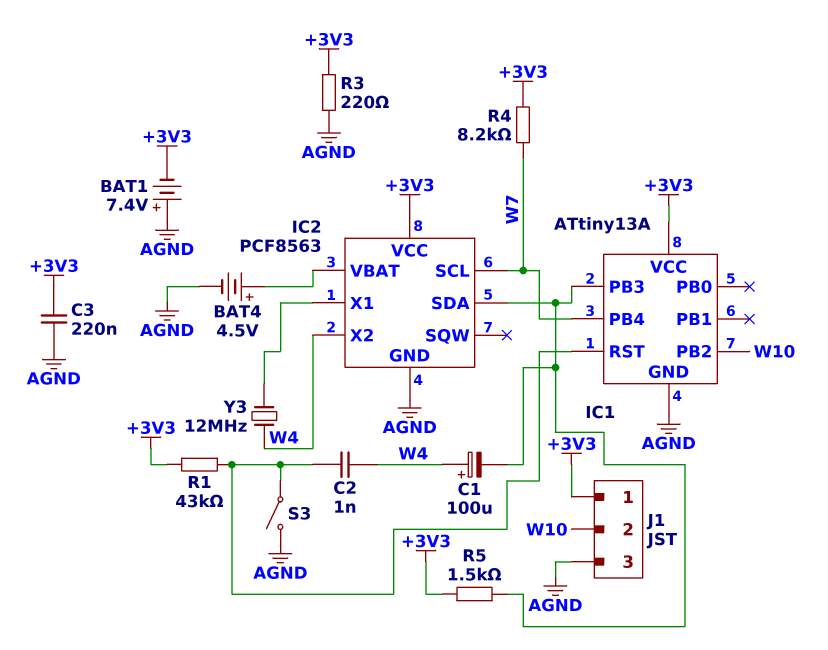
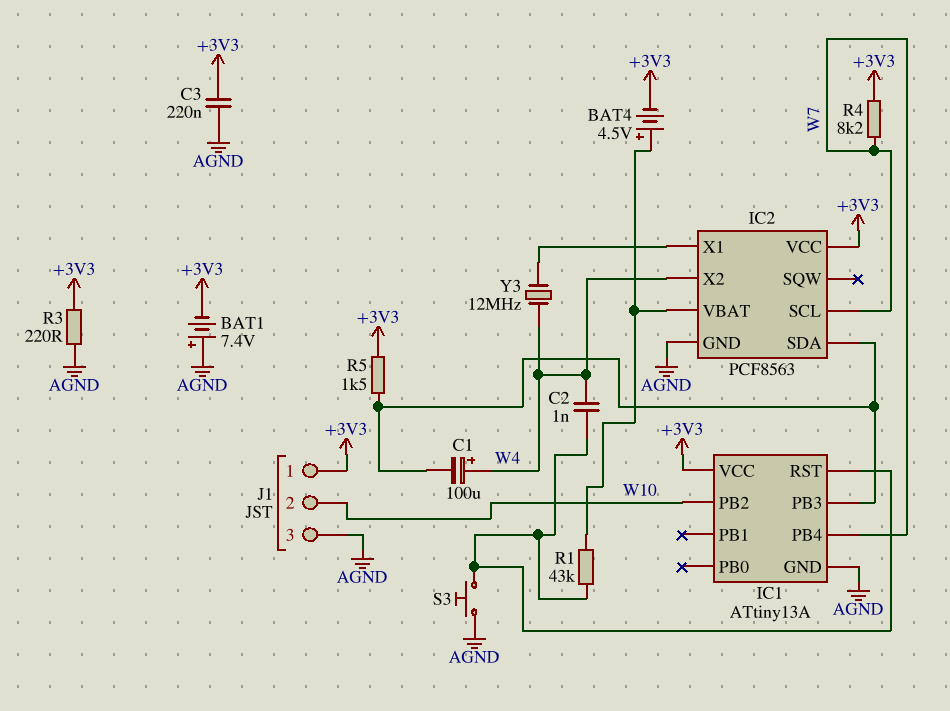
BAT4: 4.5V (plus IC2/VBAT, minus AGND) -> 4.5V (plus IC2/VBAT, minus +3V3)
R1: 43k (+3V3, IC1/RST) -> 43k (IC1/RST, IC2/VBAT)
S3: switch (AGND, IC1/RST) -> button (AGND, IC1/RST)

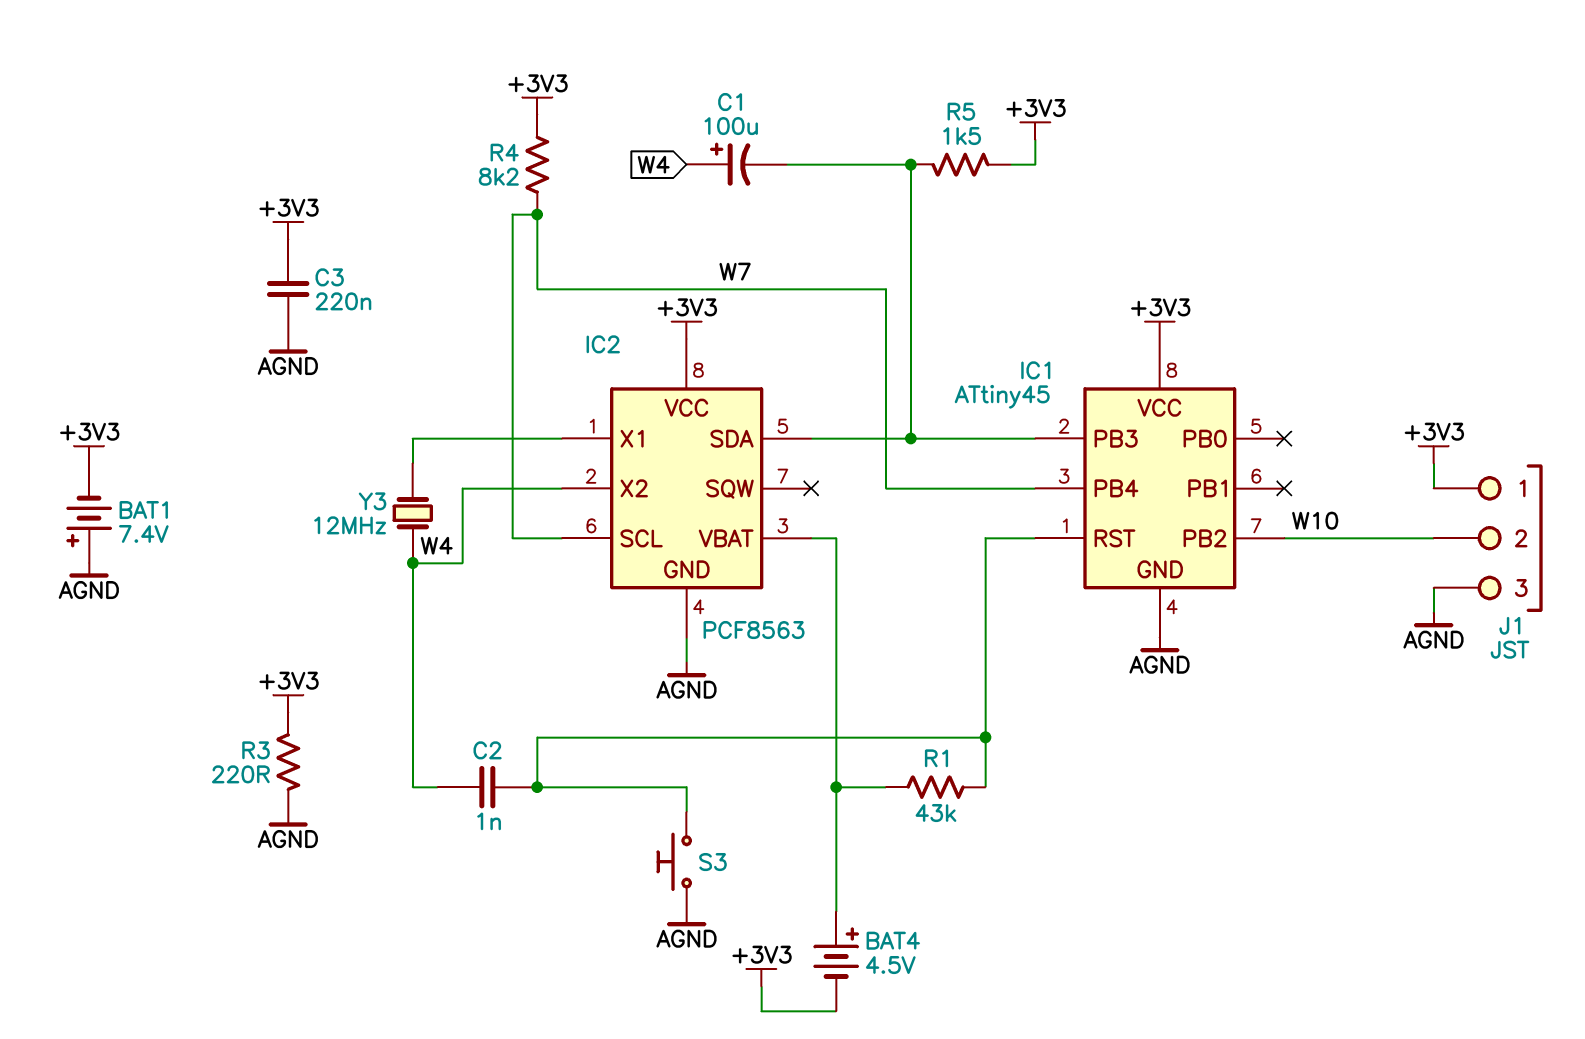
IC1: ATtiny13A -> ATtiny45

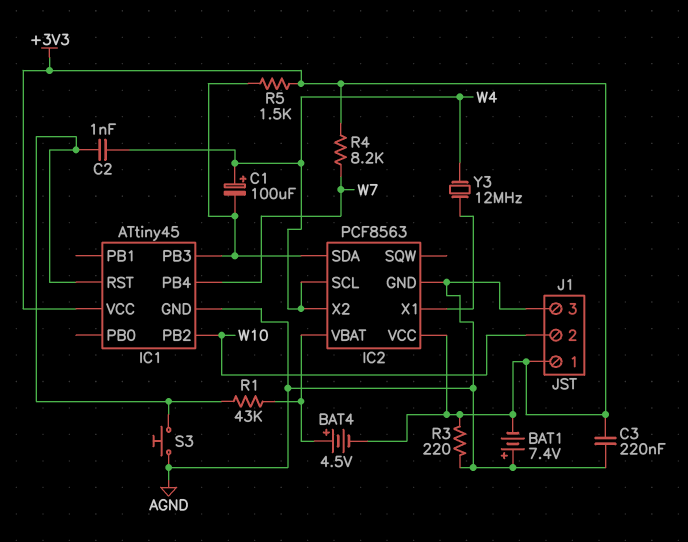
IC2 pin SCL: W7 -> W4

